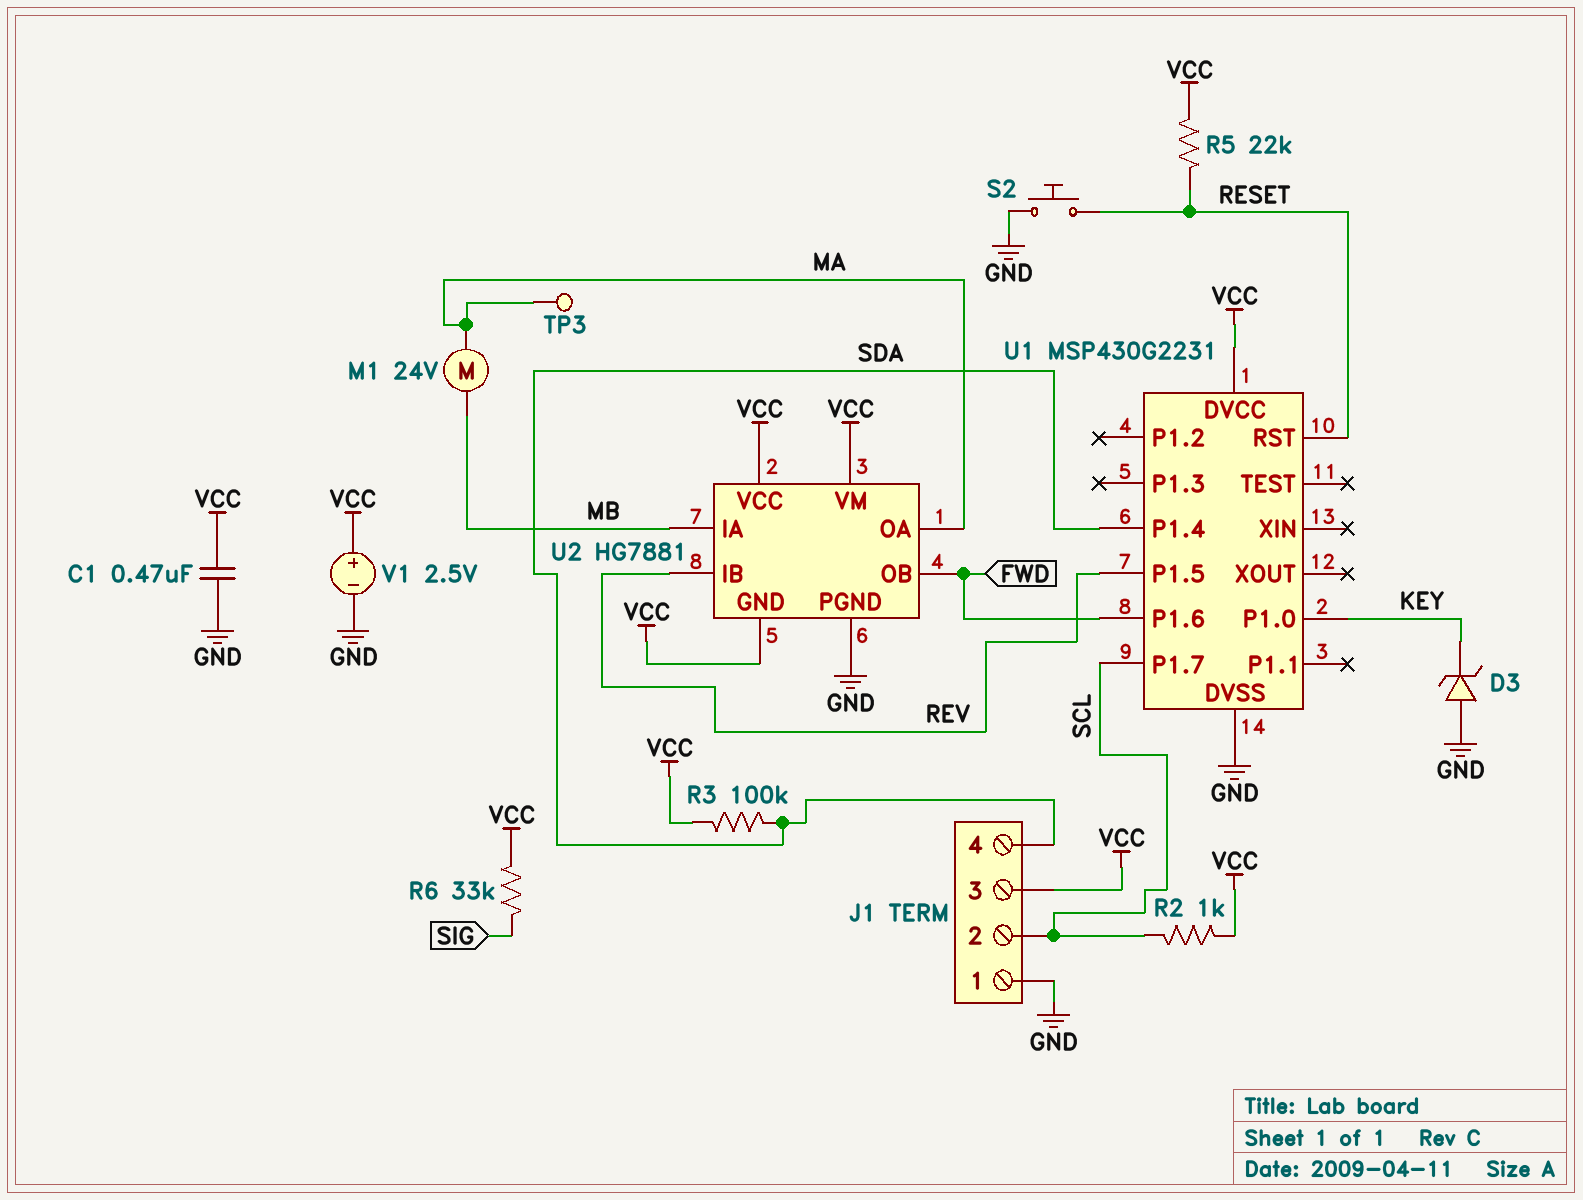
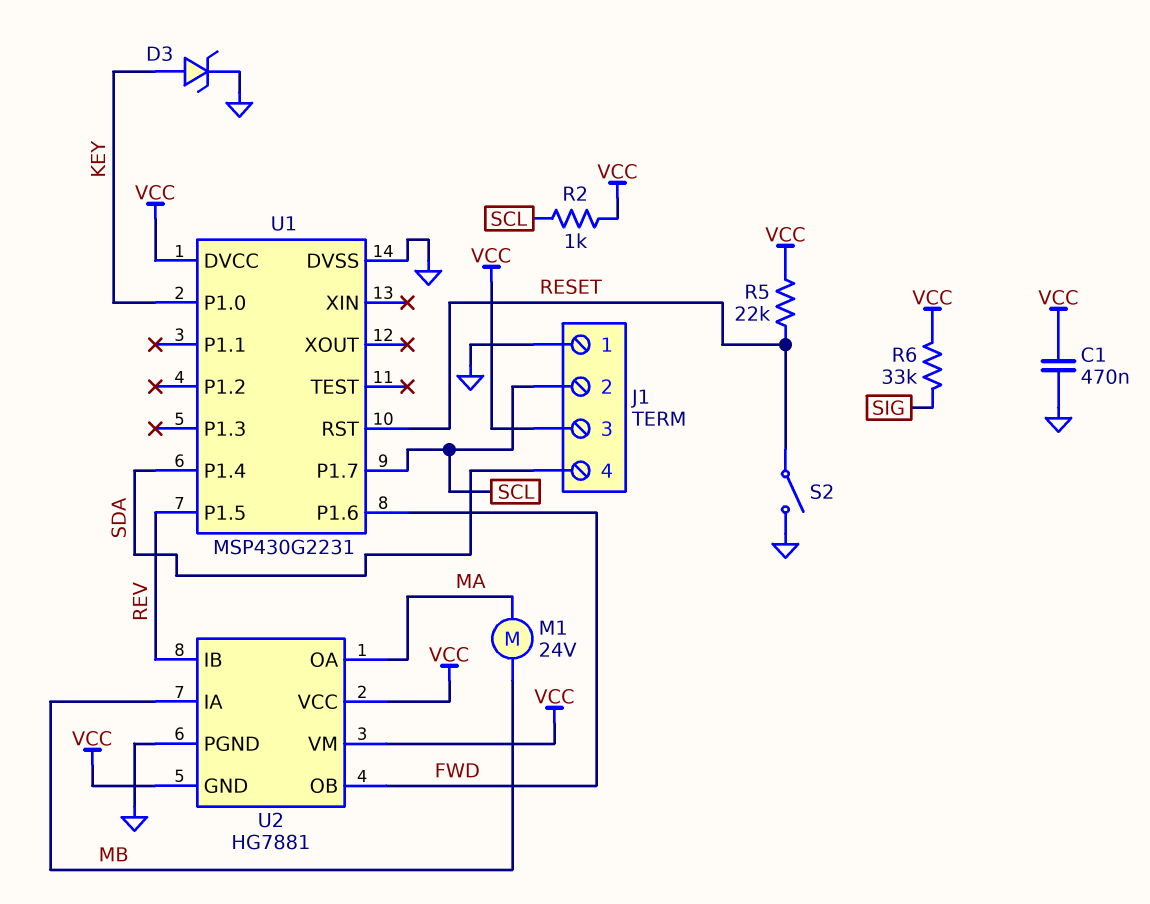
D3: zener (A GND, K KEY) -> zener (A KEY, K GND)
R3: 100k (SDA, VCC) -> none
S2: button (GND, RESET) -> switch (GND, RESET)
TP3: test point (MA) -> none
V1: 2.5V (plus VCC, minus GND) -> none

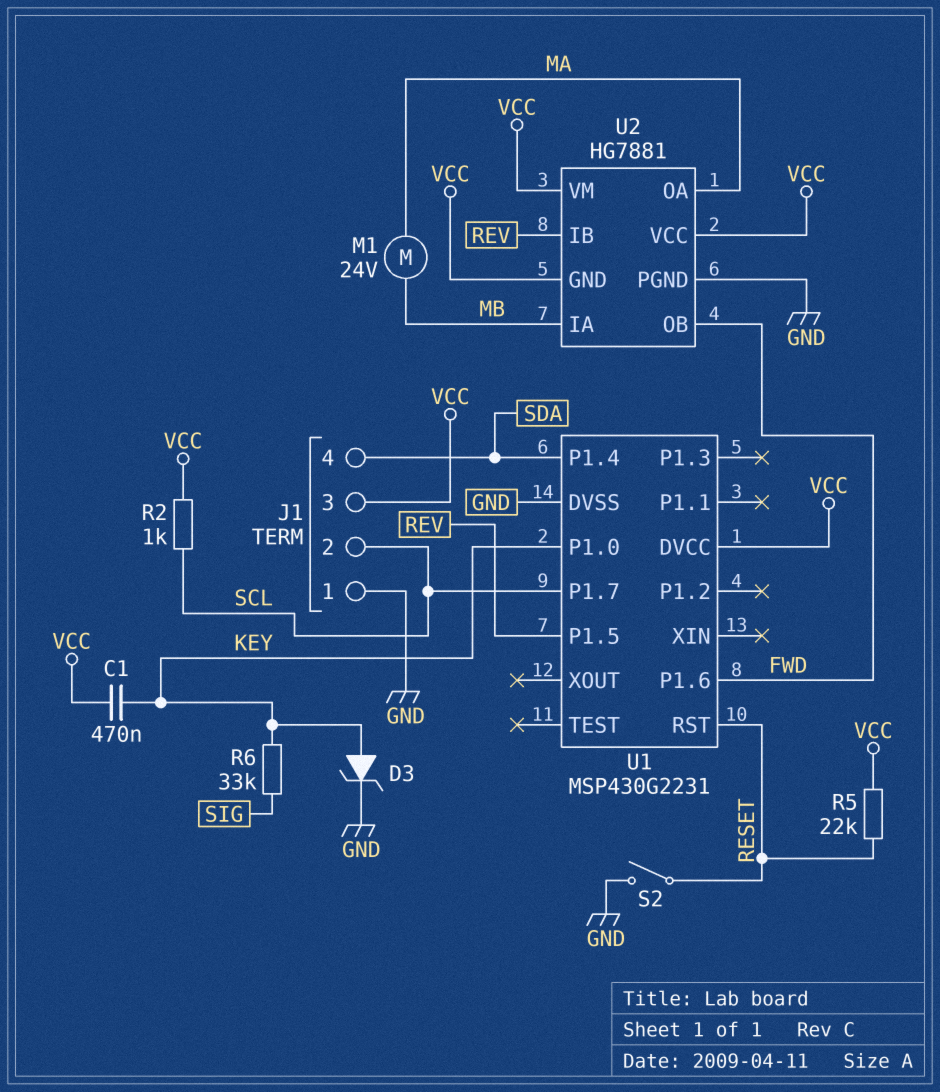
C1: 470nF (GND, VCC) -> 470nF (KEY, VCC)
R6: 33k (SIG, VCC) -> 33k (KEY, SIG)

